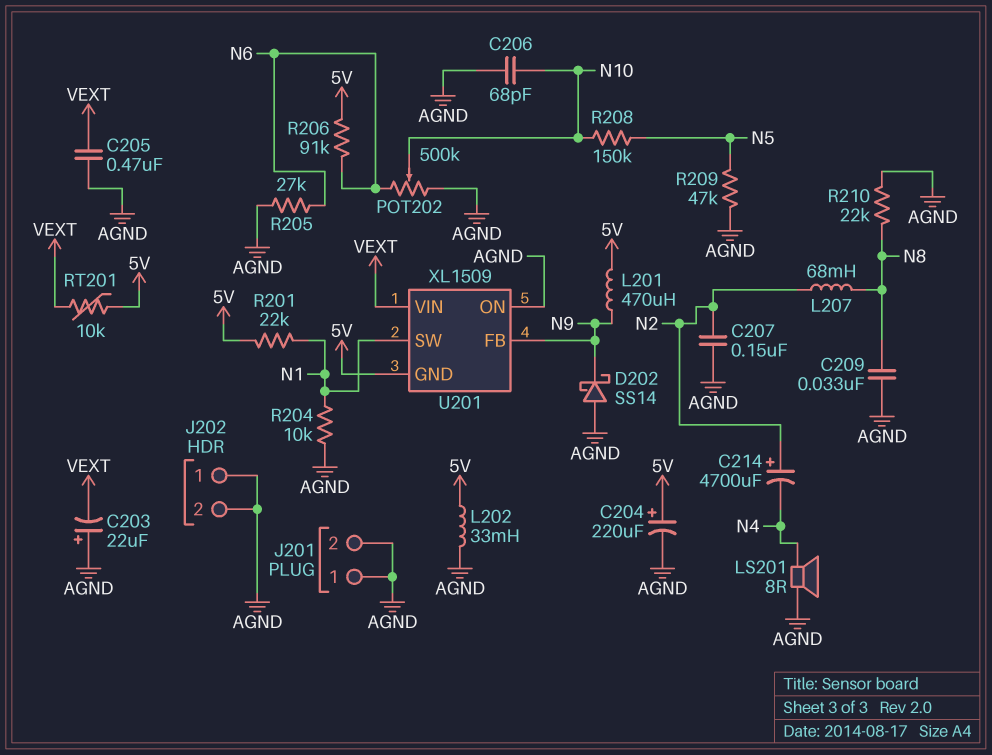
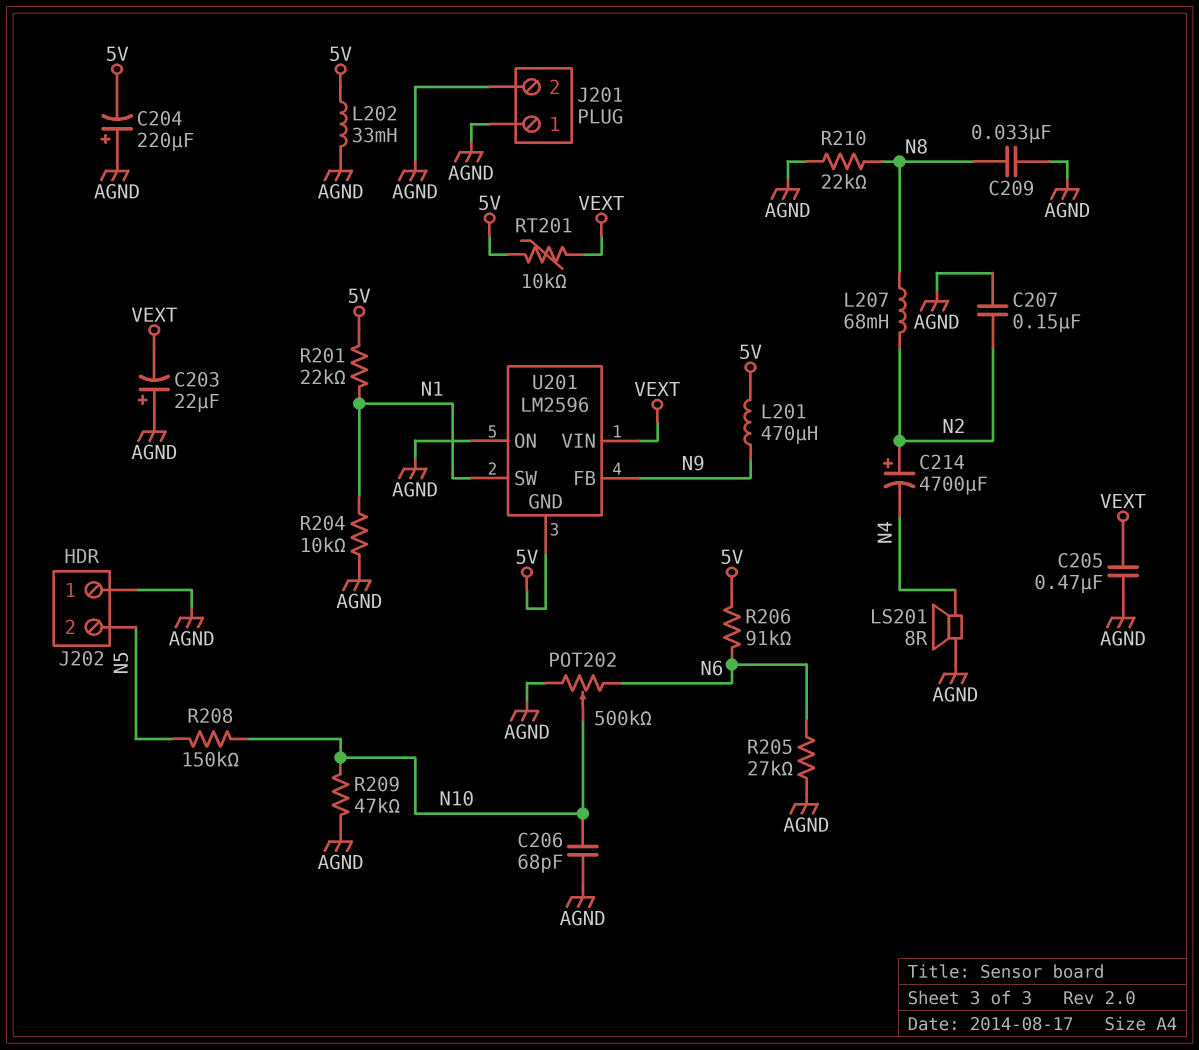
C204: 220uF (plus 5V, minus AGND) -> 220uF (plus AGND, minus 5V)
D202: schottky SS14 (A AGND, K N9) -> none
J202 pin 2: AGND -> N5
R209: 47k (AGND, N5) -> 47k (AGND, N10)
U201: XL1509 -> LM2596

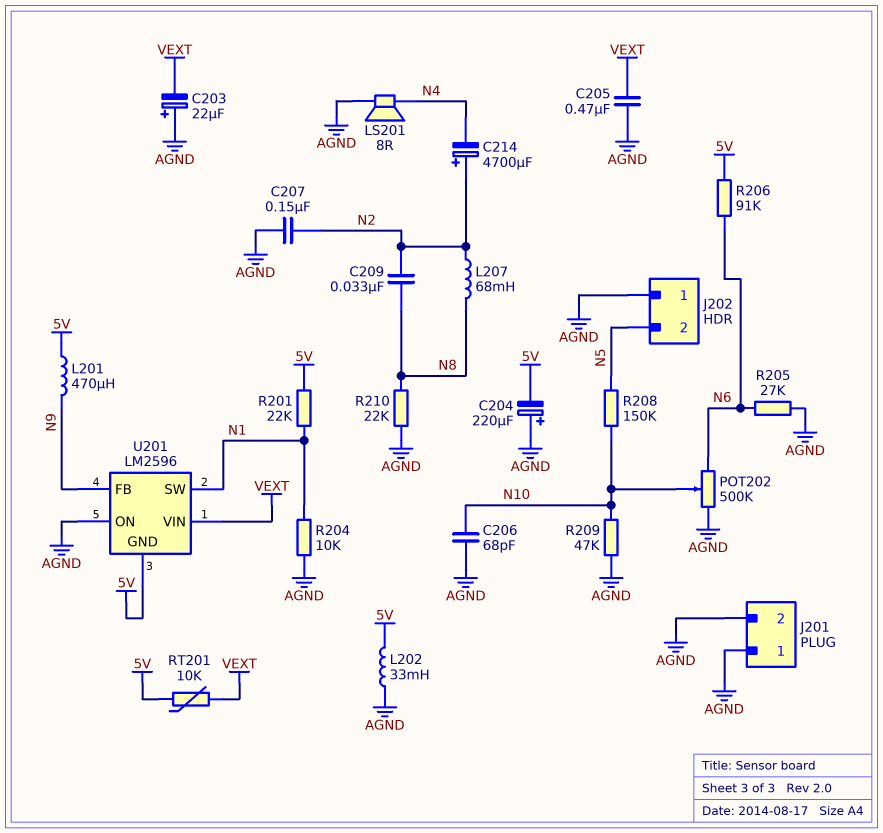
C209: 33nF (AGND, N8) -> 33nF (N2, N8)

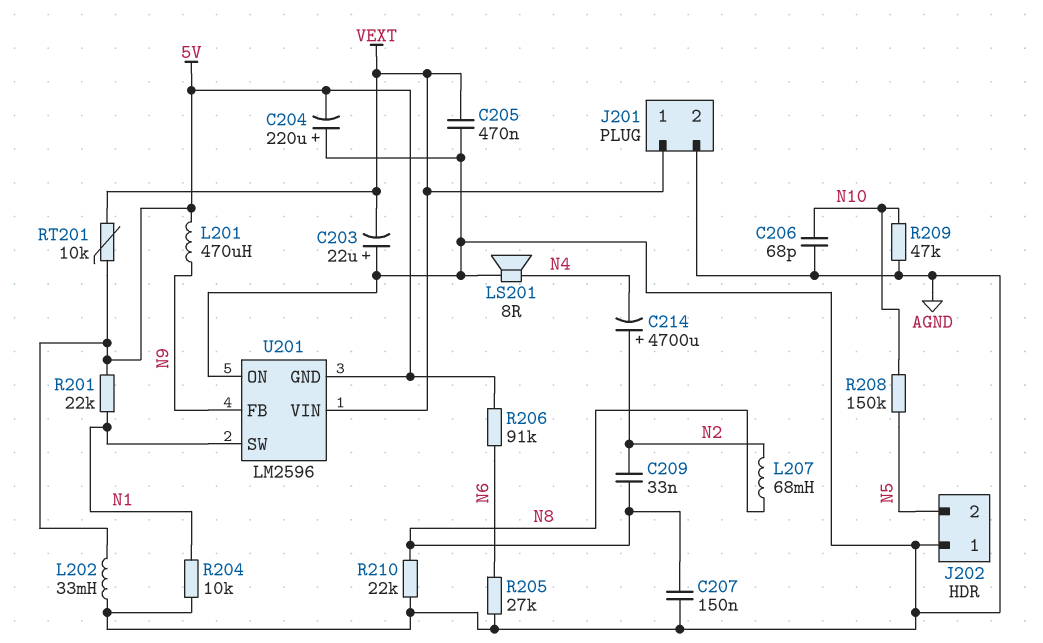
C207: 150nF (AGND, N2) -> 150nF (AGND, N8)
J201 pin 1: AGND -> VEXT
POT202: 500k (AGND, N6, wiper N10) -> none

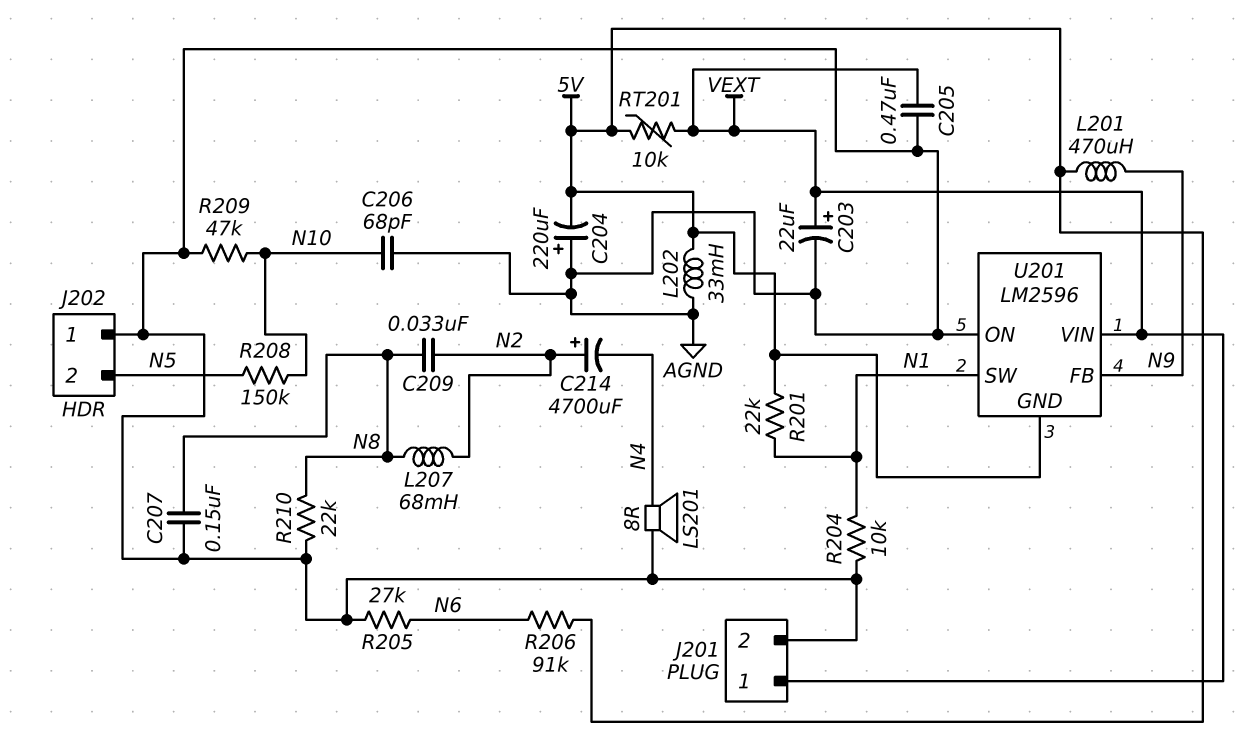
C203: 22uF (plus AGND, minus VEXT) -> 22uF (plus VEXT, minus AGND)

